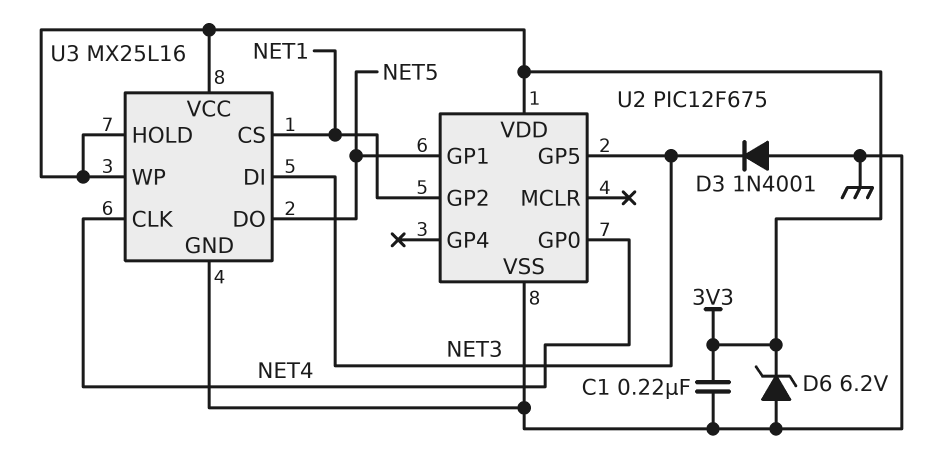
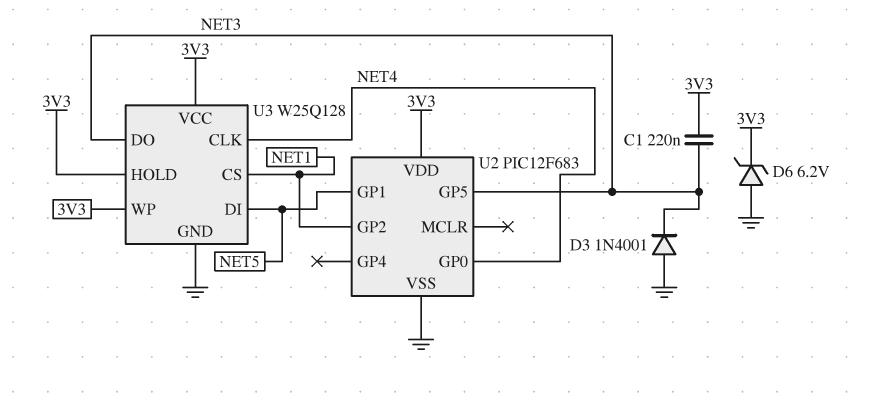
C1: 220nF (3V3, GND) -> 220nF (3V3, NET3)
U2: PIC12F675 -> PIC12F683
U3: MX25L16 -> W25Q128
U3 pin DI: NET3 -> NET5
U3 pin DO: NET5 -> NET3

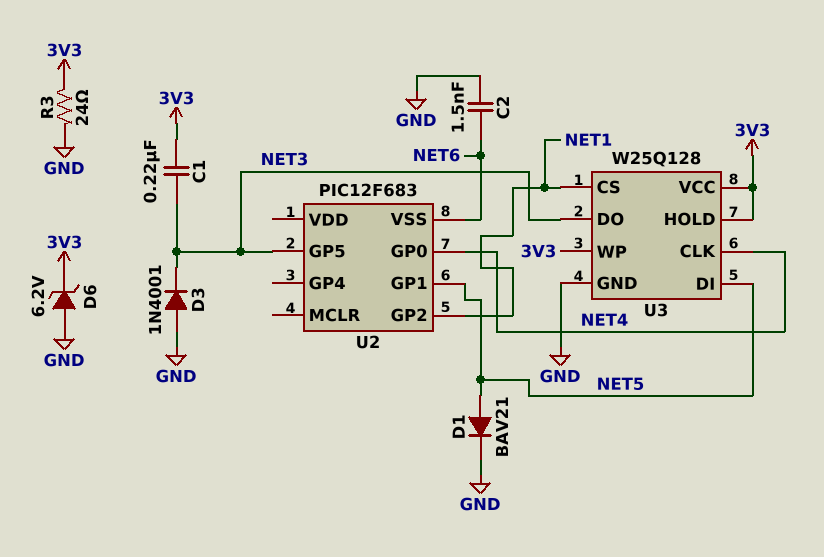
C2: none -> 1.5nF (GND, NET6)
D1: none -> diode BAV21 (A NET5, K GND)
R3: none -> 24 (3V3, GND)
U2 pin VDD: 3V3 -> none
U2 pin VSS: GND -> NET6

